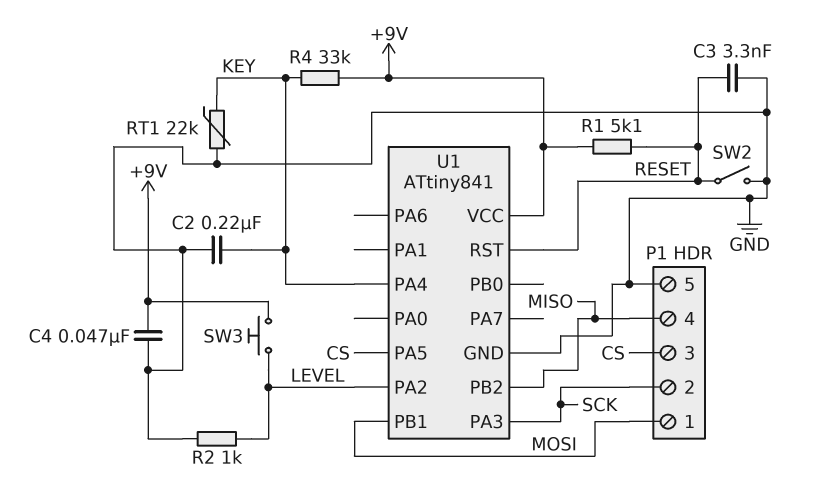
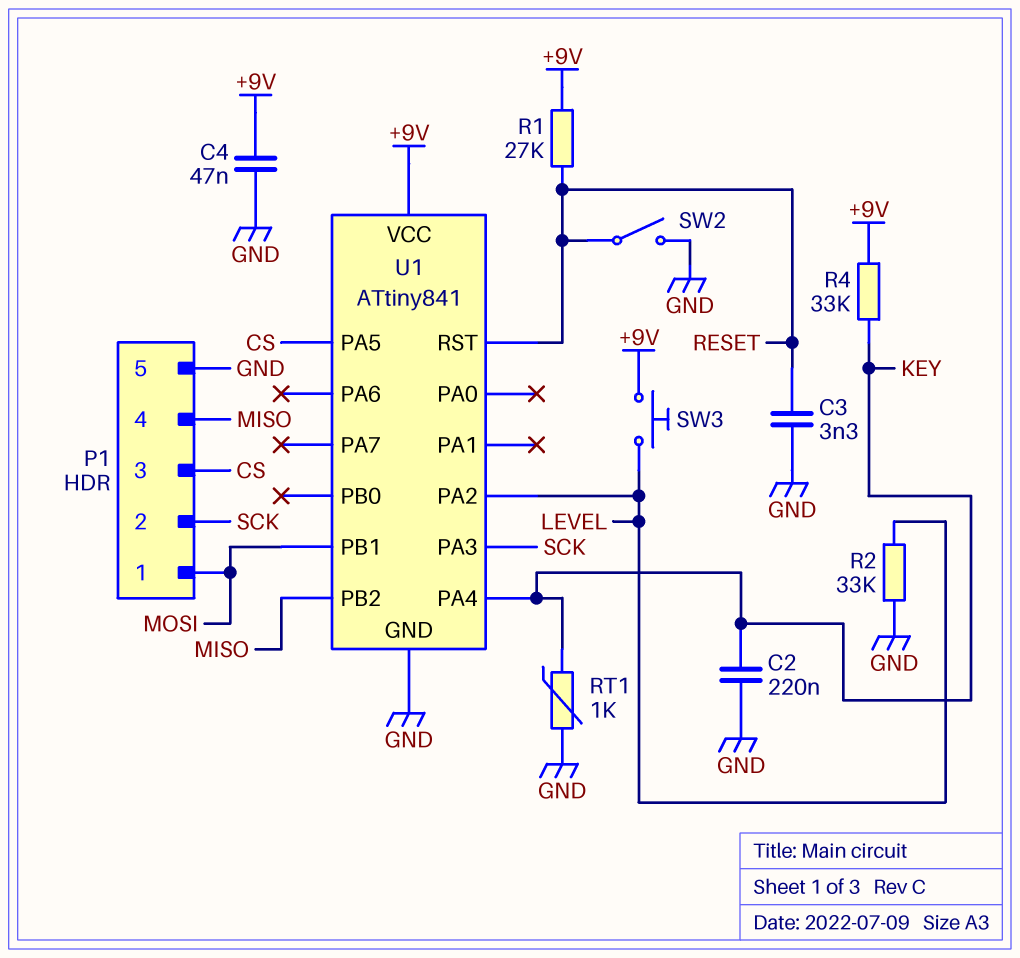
R1: 5.1k (+9V, RESET) -> 27k (+9V, RESET)
R2: 1k (GND, LEVEL) -> 33k (GND, LEVEL)
RT1: 22k (GND, KEY) -> 1k (GND, KEY)

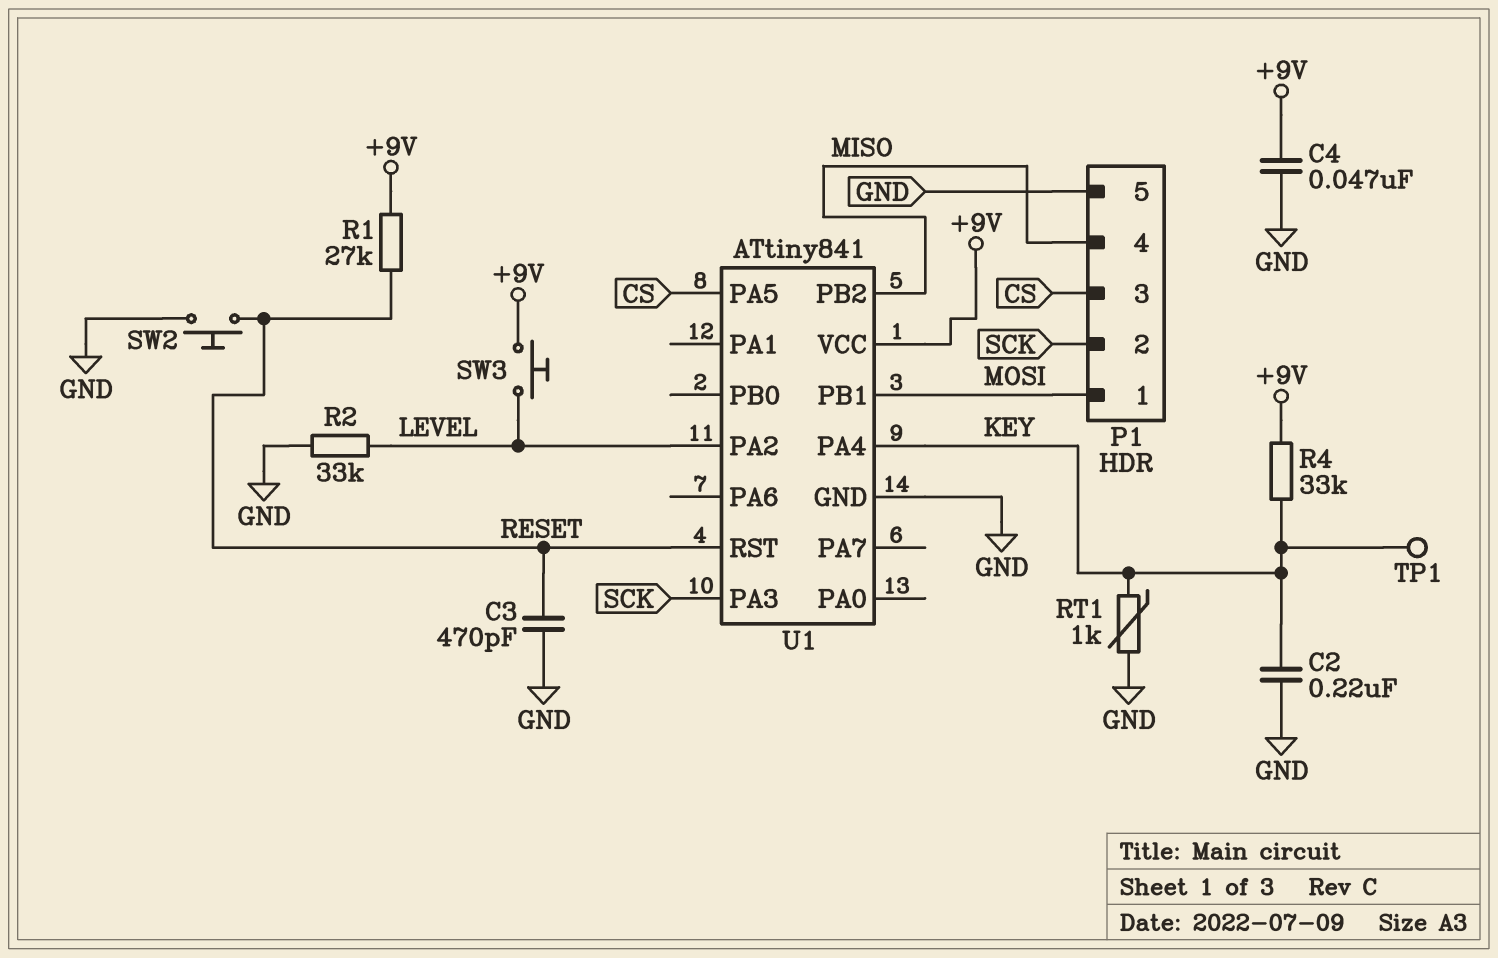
C3: 3.3nF (GND, RESET) -> 470pF (GND, RESET)
SW2: switch (GND, RESET) -> button (GND, RESET)
TP1: none -> test point (KEY)

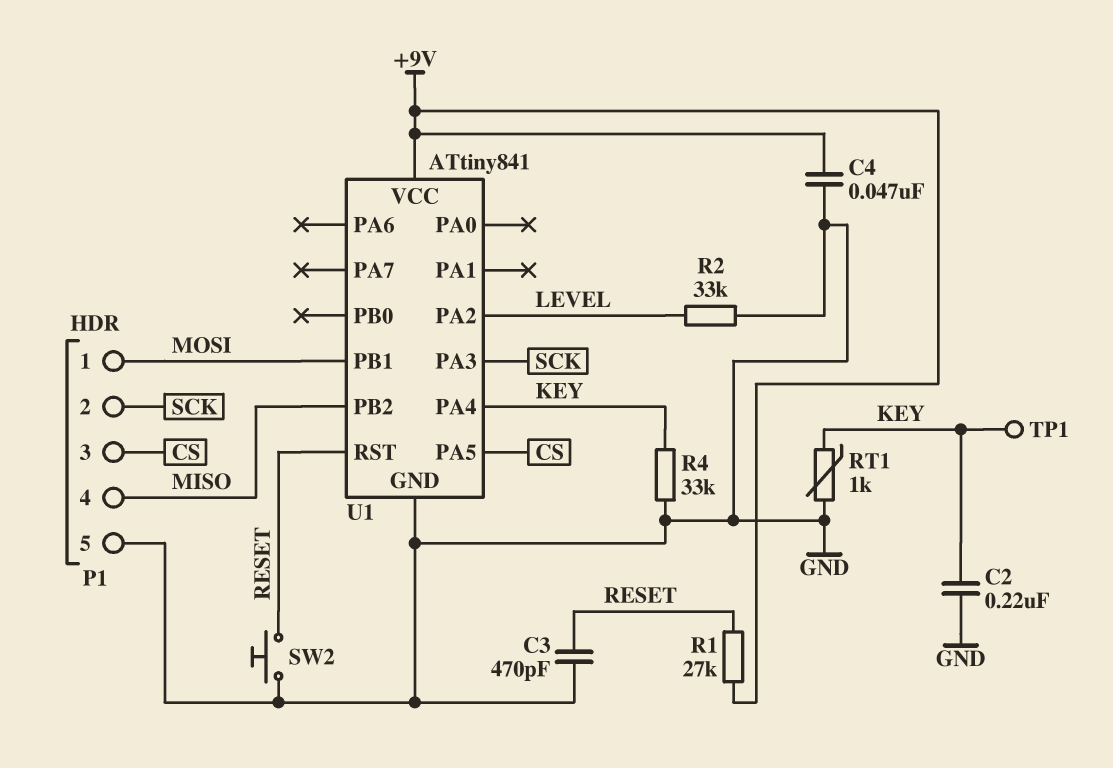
R4: 33k (+9V, KEY) -> 33k (GND, KEY)
SW3: button (+9V, LEVEL) -> none

